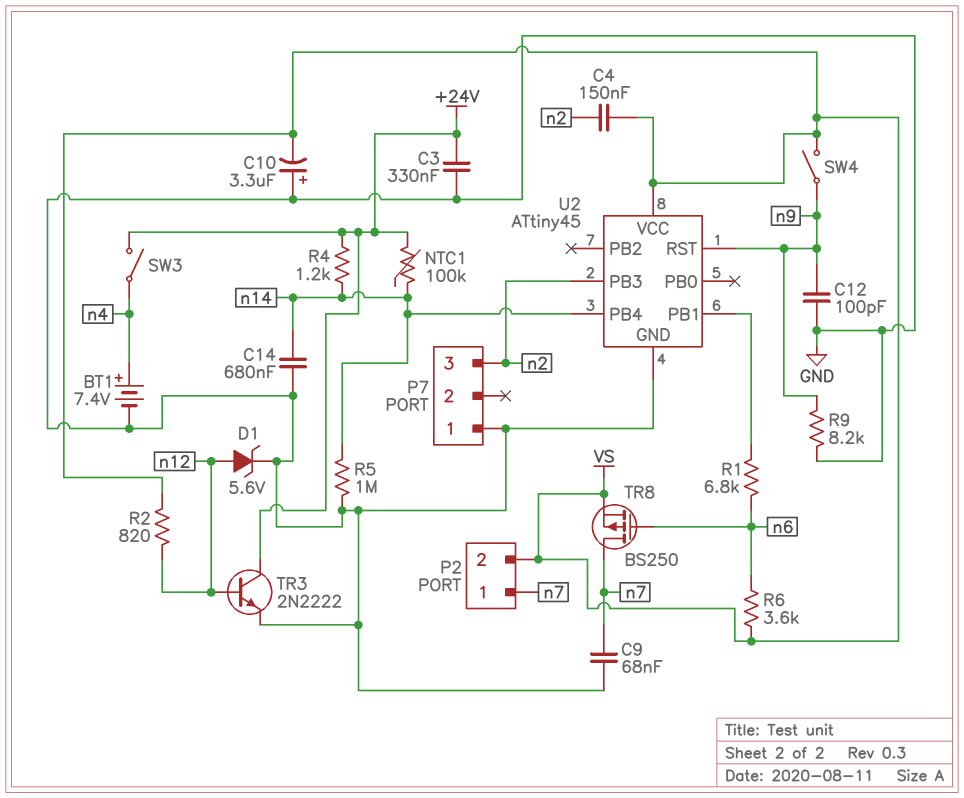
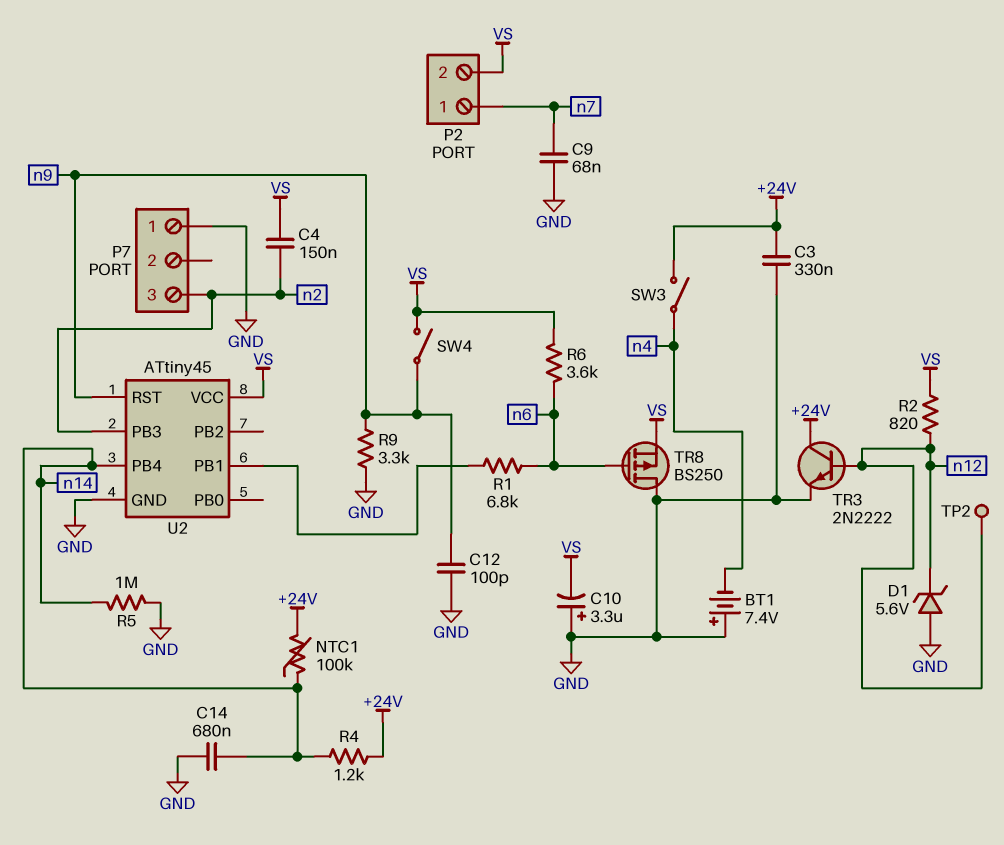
BT1: 7.4V (plus n4, minus GND) -> 7.4V (plus GND, minus n4)
D1: zener 5.6V (A n12, K GND) -> zener 5.6V (A GND, K n12)
R9: 8.2k (GND, n9) -> 3.3k (GND, n9)
TP2: none -> test point (n12)
TR8: PMOS BS250 (G n6, D n7, S VS) -> PMOS BS250 (G n6, D GND, S VS)

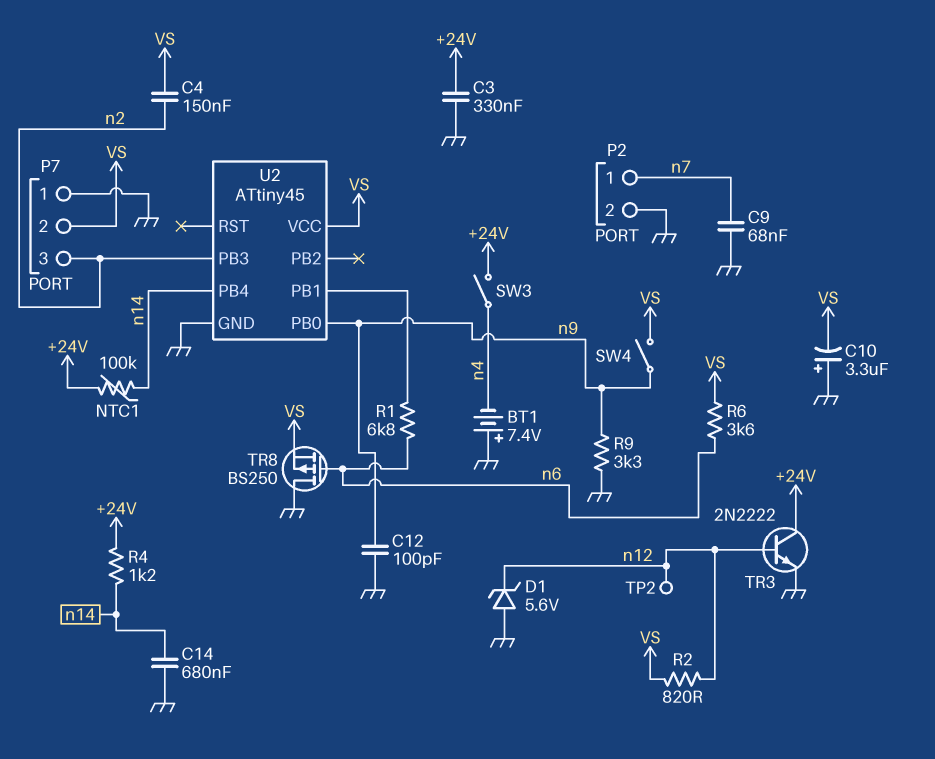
P2 pin 2: VS -> GND
P7 pin 2: none -> VS
R5: 1M (GND, n14) -> none
U2 pin PB0: none -> n9
U2 pin RST: n9 -> none

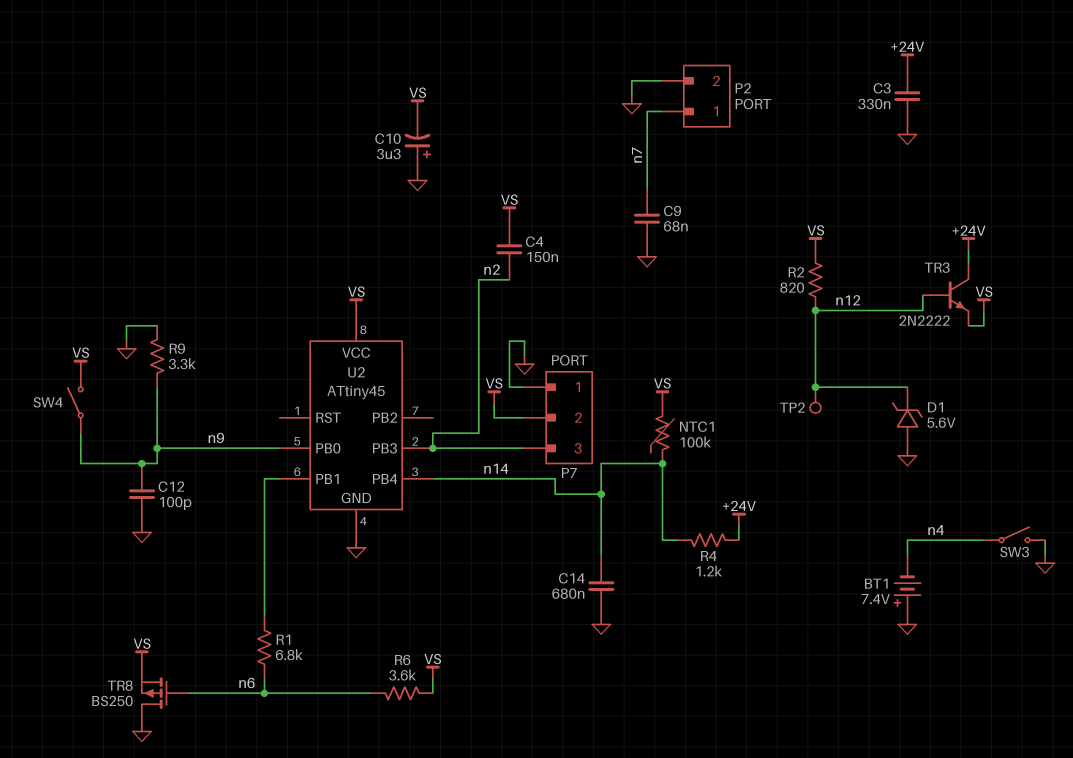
NTC1: 100k (+24V, n14) -> 100k (VS, n14)
SW3: switch (+24V, n4) -> switch (GND, n4)
TR3: NPN 2N2222 (B n12, C +24V, E GND) -> NPN 2N2222 (B n12, C +24V, E VS)

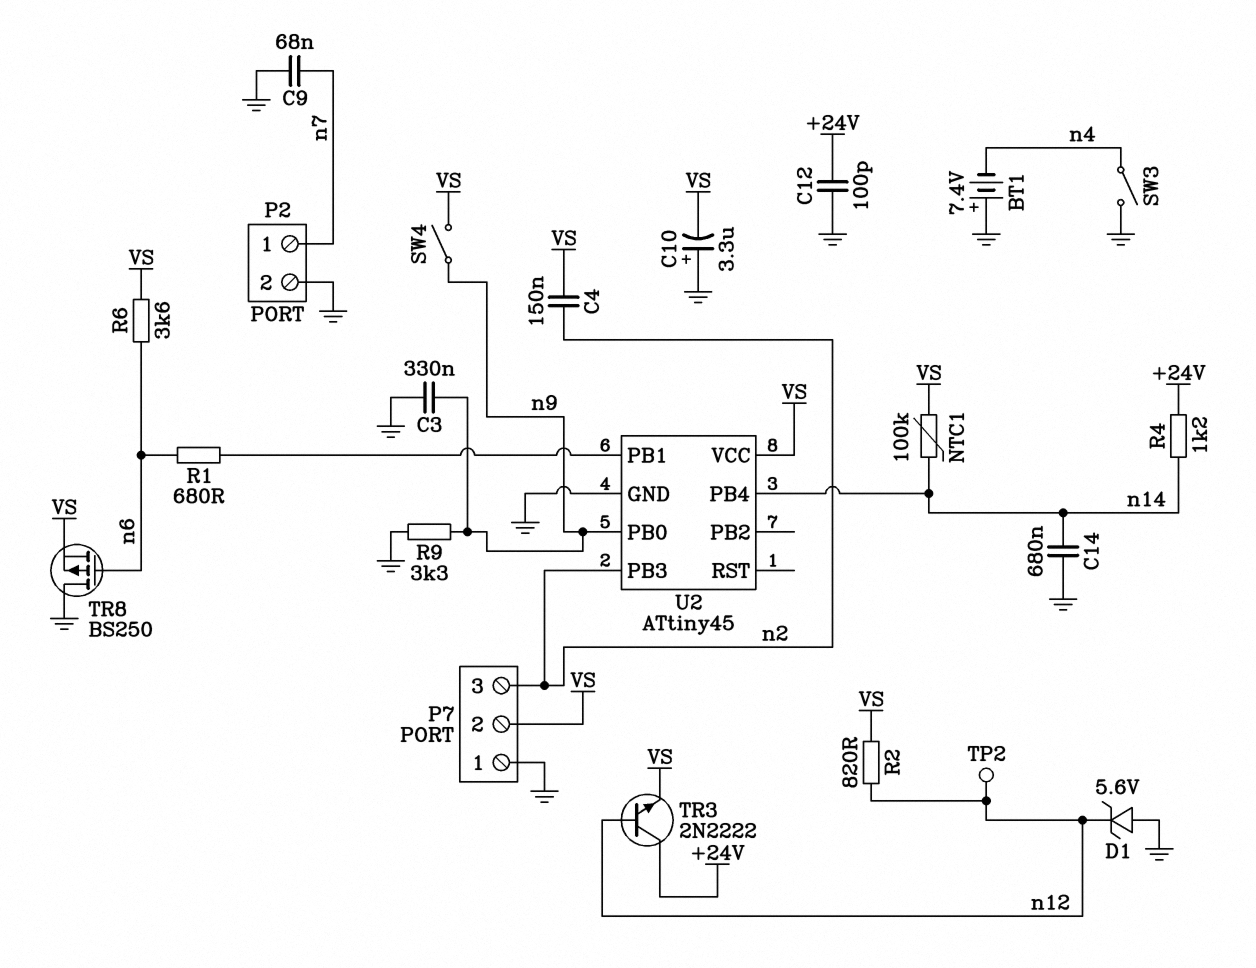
C3: 330nF (+24V, GND) -> 330nF (GND, n9)
C12: 100pF (GND, n9) -> 100pF (+24V, GND)
R1: 6.8k (U2/PB1, n6) -> 680 (U2/PB1, n6)

